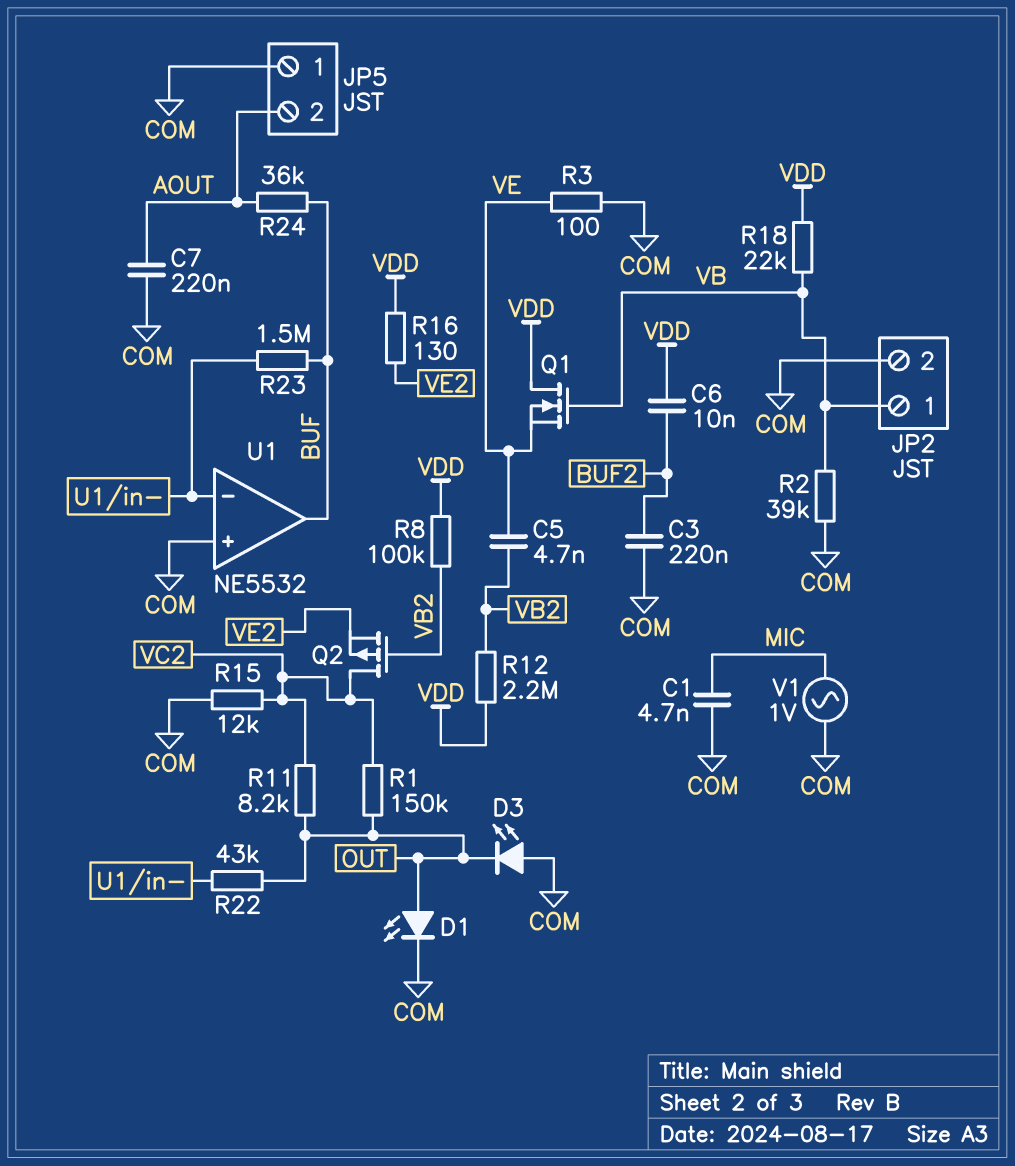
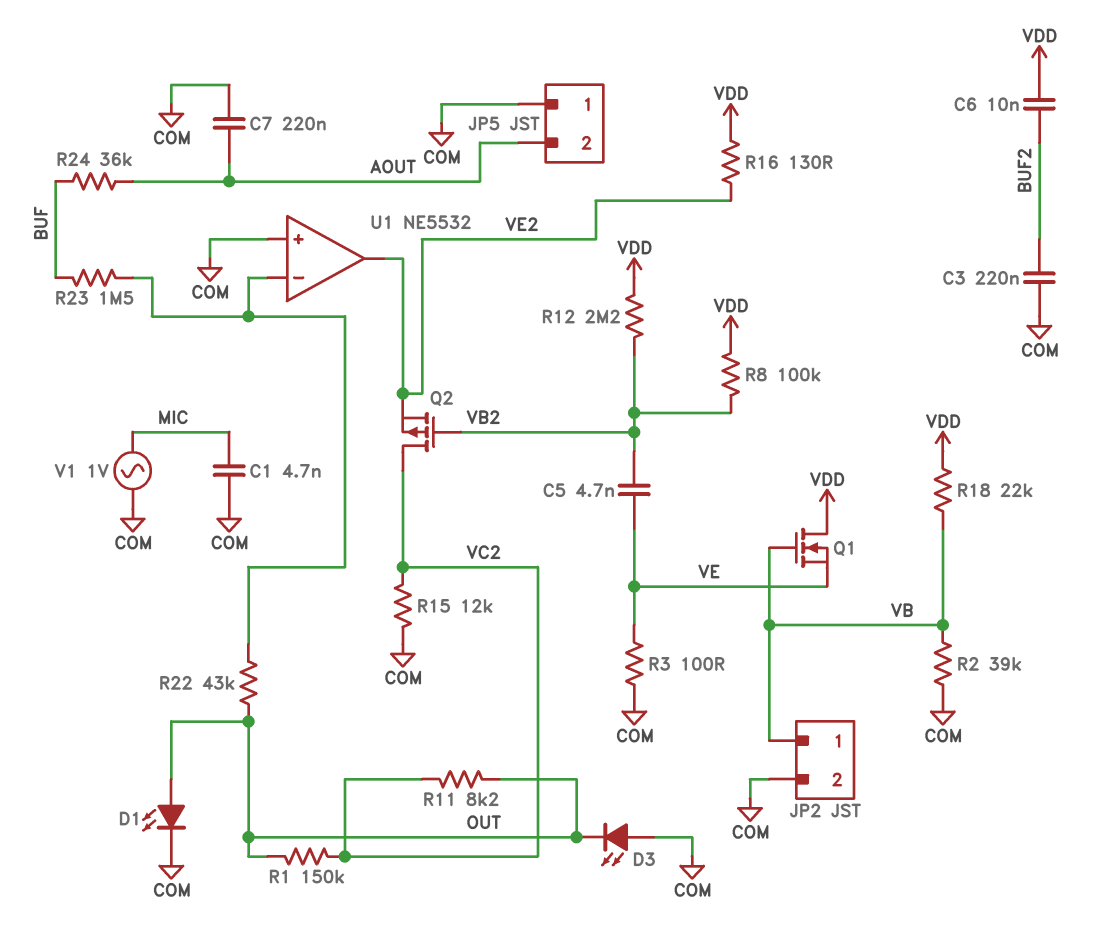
U1 pin out: BUF -> VE2

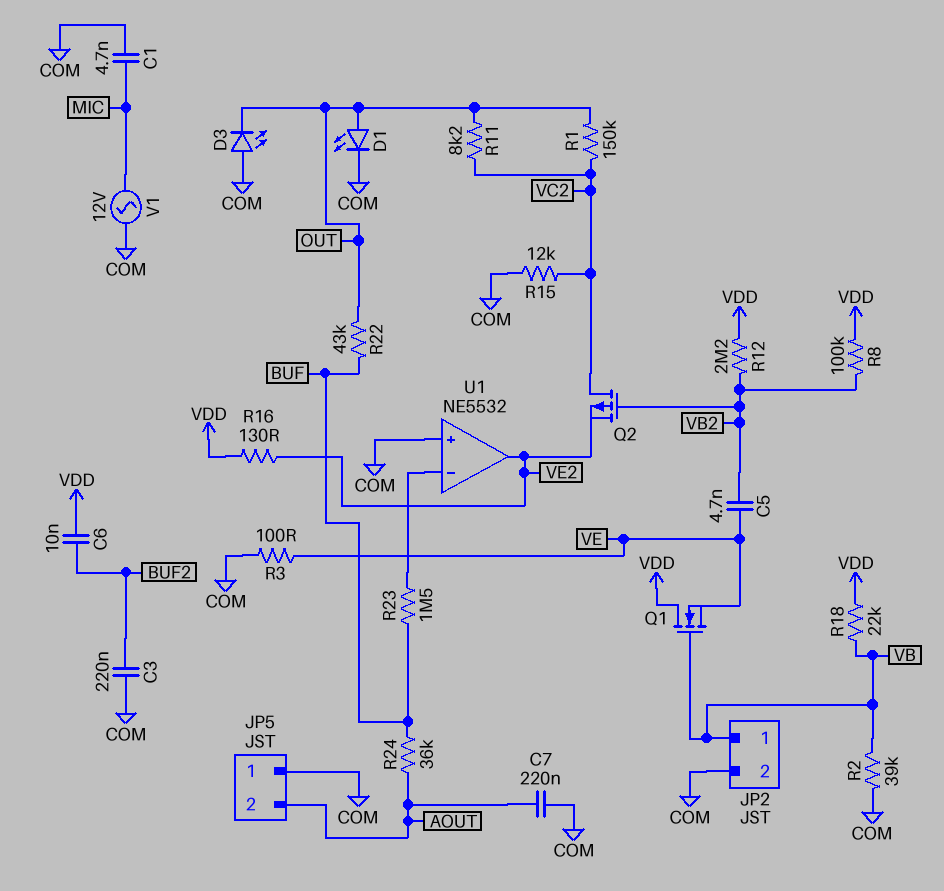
R22: 43k (OUT, U1/in-) -> 43k (BUF, OUT)
V1: AC 1V (COM, MIC) -> AC 12V (COM, MIC)

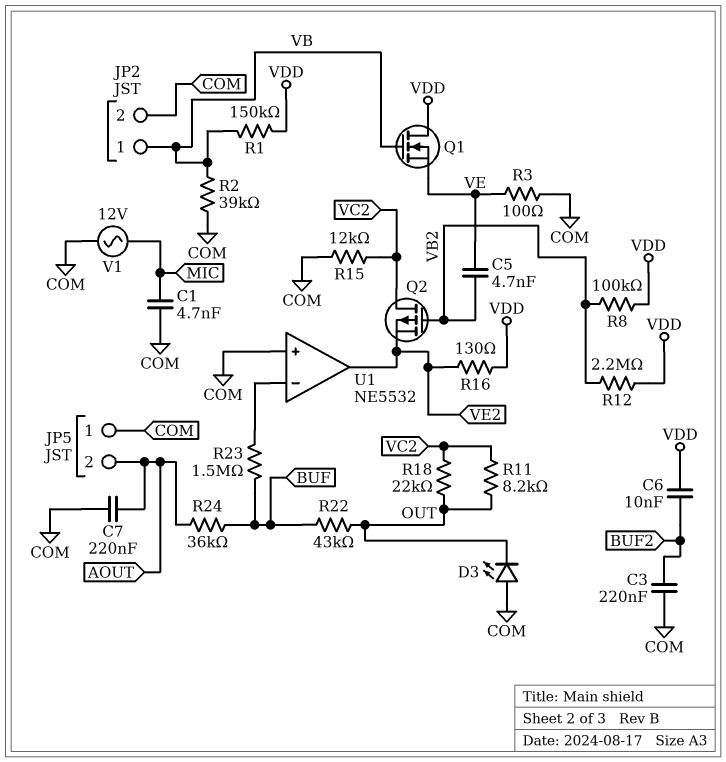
D1: LED (A OUT, K COM) -> none
R1: 150k (OUT, VC2) -> 150k (VB, VDD)
R18: 22k (VB, VDD) -> 22k (OUT, VC2)

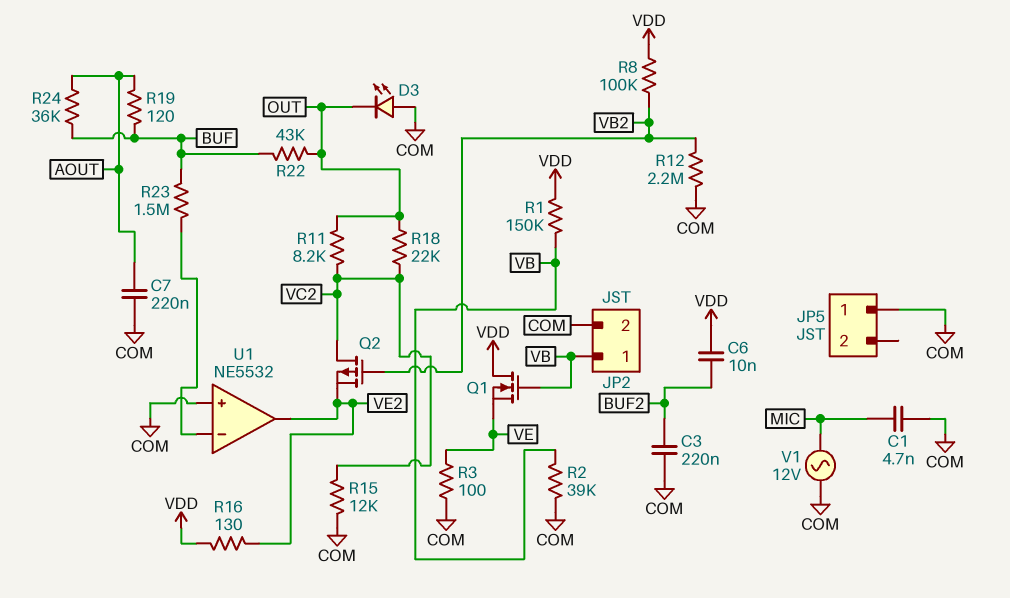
C5: 4.7nF (VB2, VE) -> none
JP5 pin 2: AOUT -> none
R12: 2.2M (VB2, VDD) -> 2.2M (COM, VB2)
R19: none -> 120 (AOUT, BUF)

